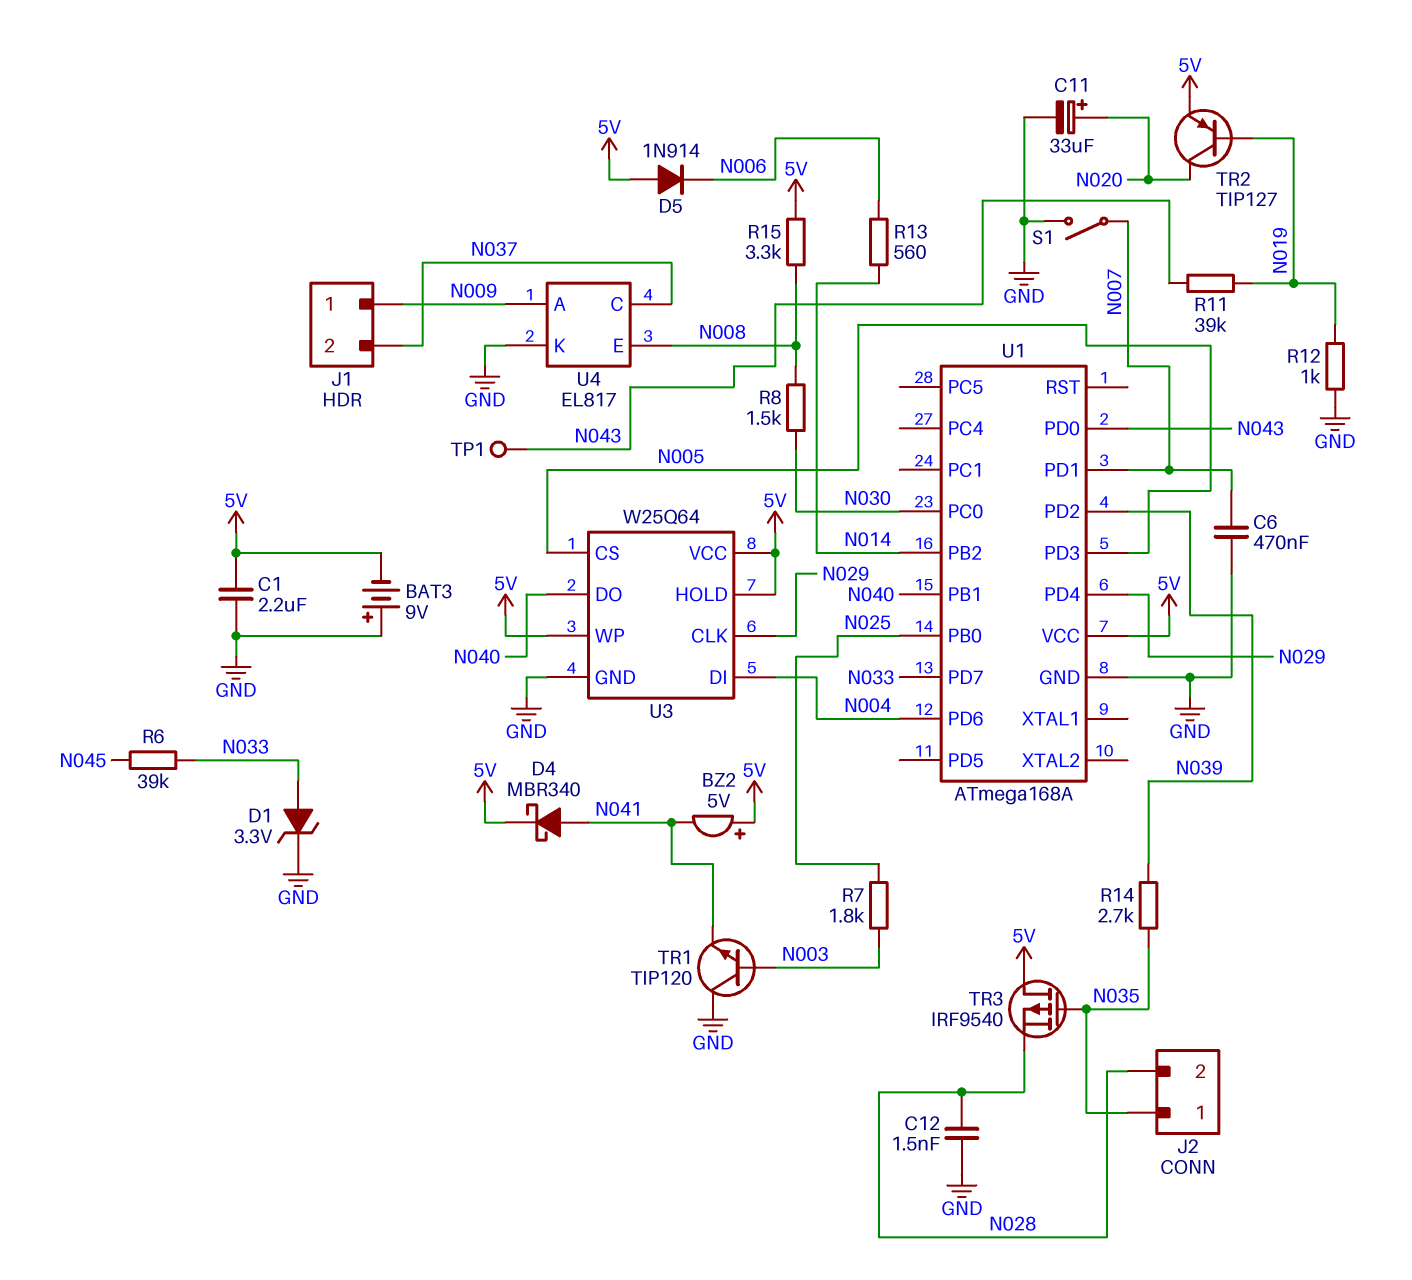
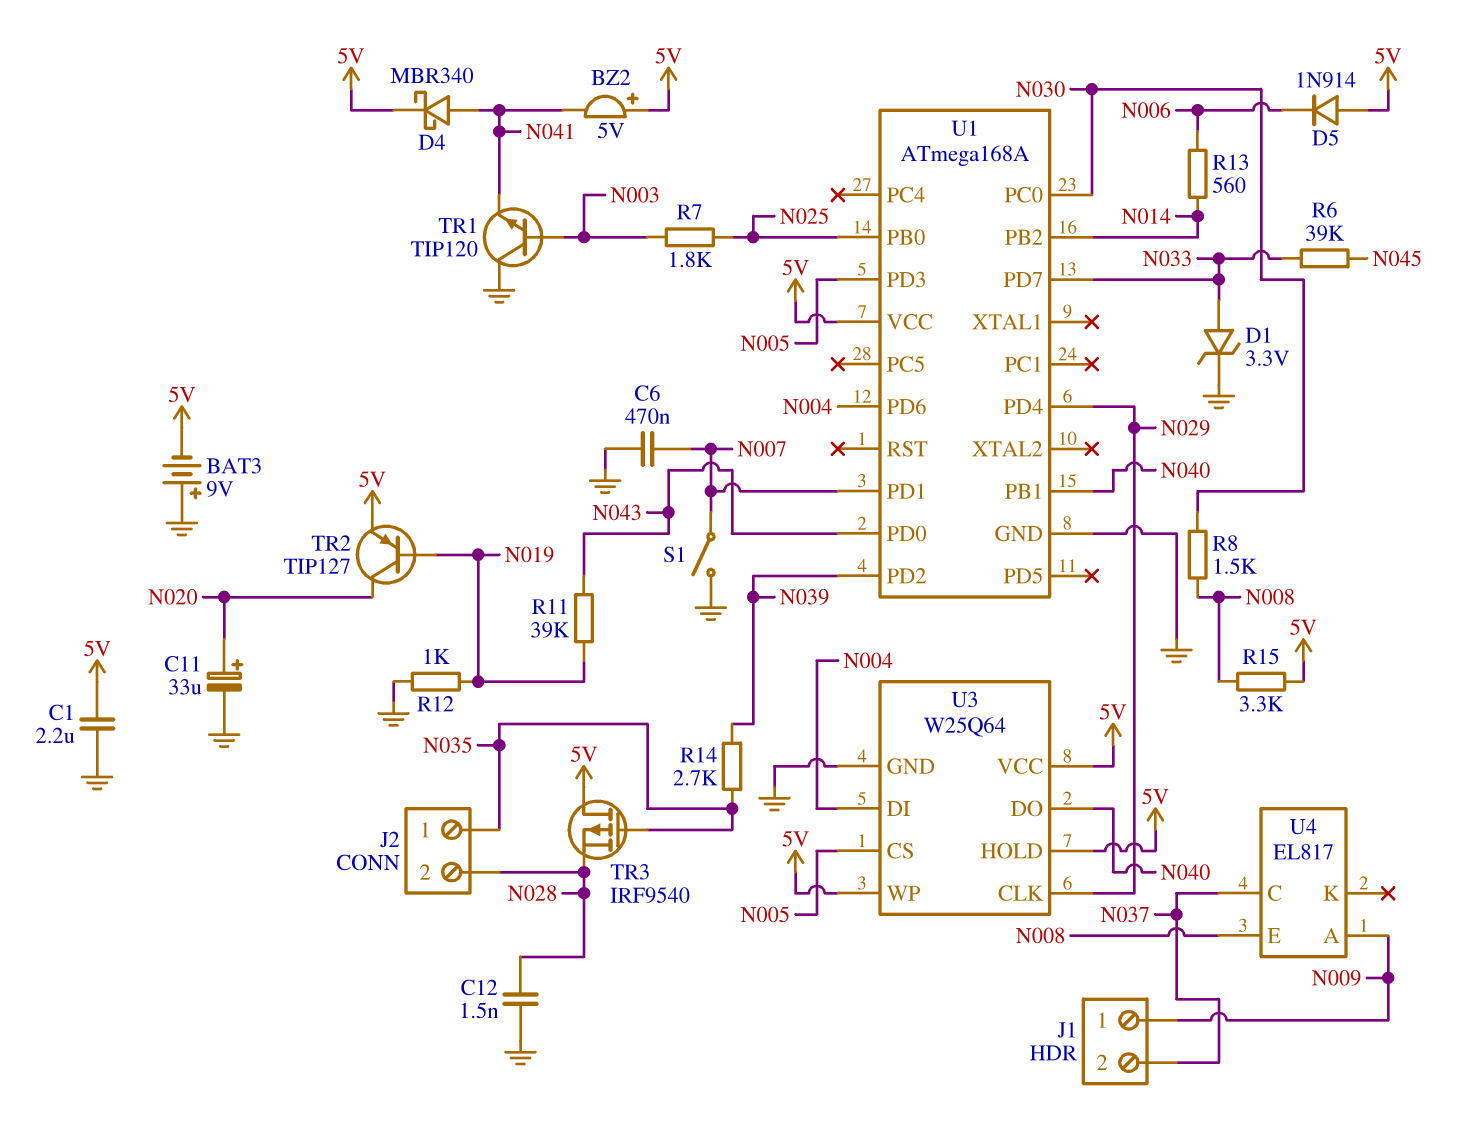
TP1: test point (N043) -> none
U4 pin K: GND -> none

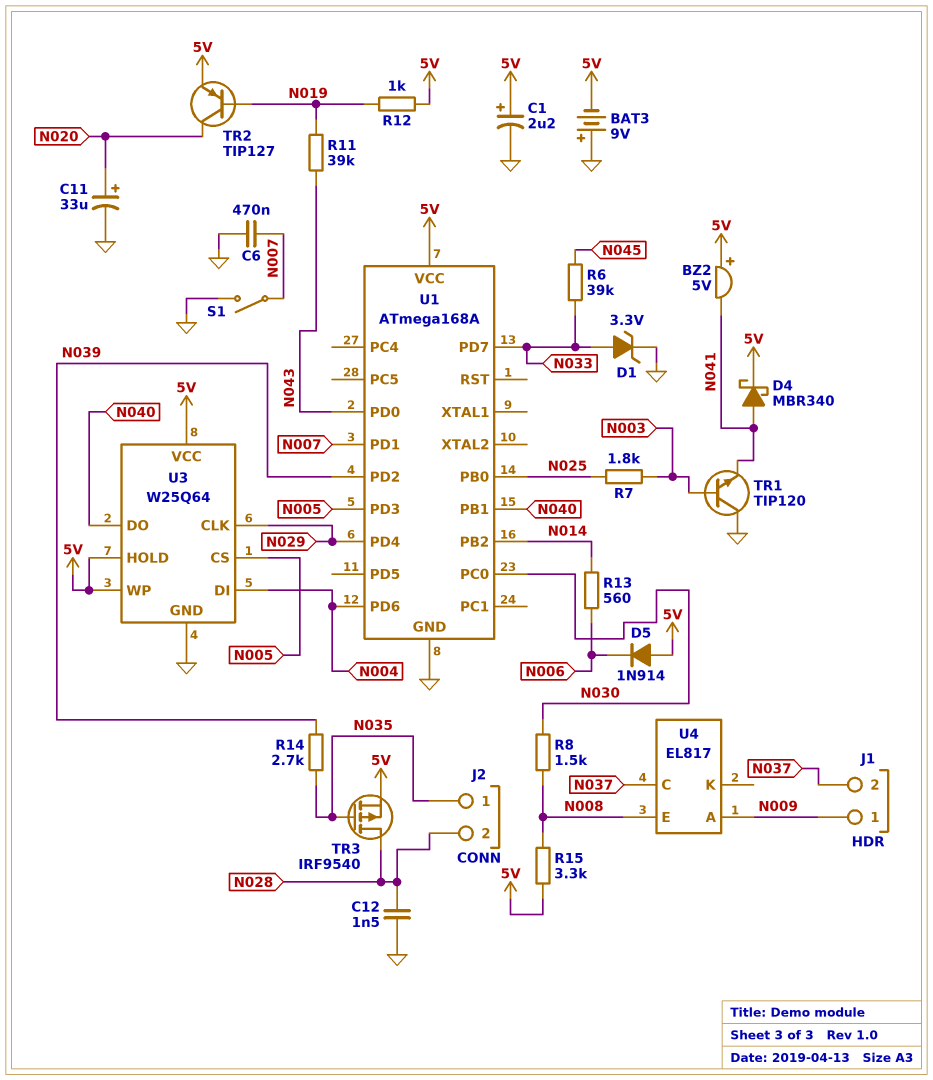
C1: 2.2uF (5V, GND) -> 2.2uF (plus 5V, minus GND)
R12: 1k (GND, N019) -> 1k (5V, N019)
TR3: PMOS IRF9540 (G N035, D 5V, S N028) -> PMOS IRF9540 (G N035, D N028, S 5V)

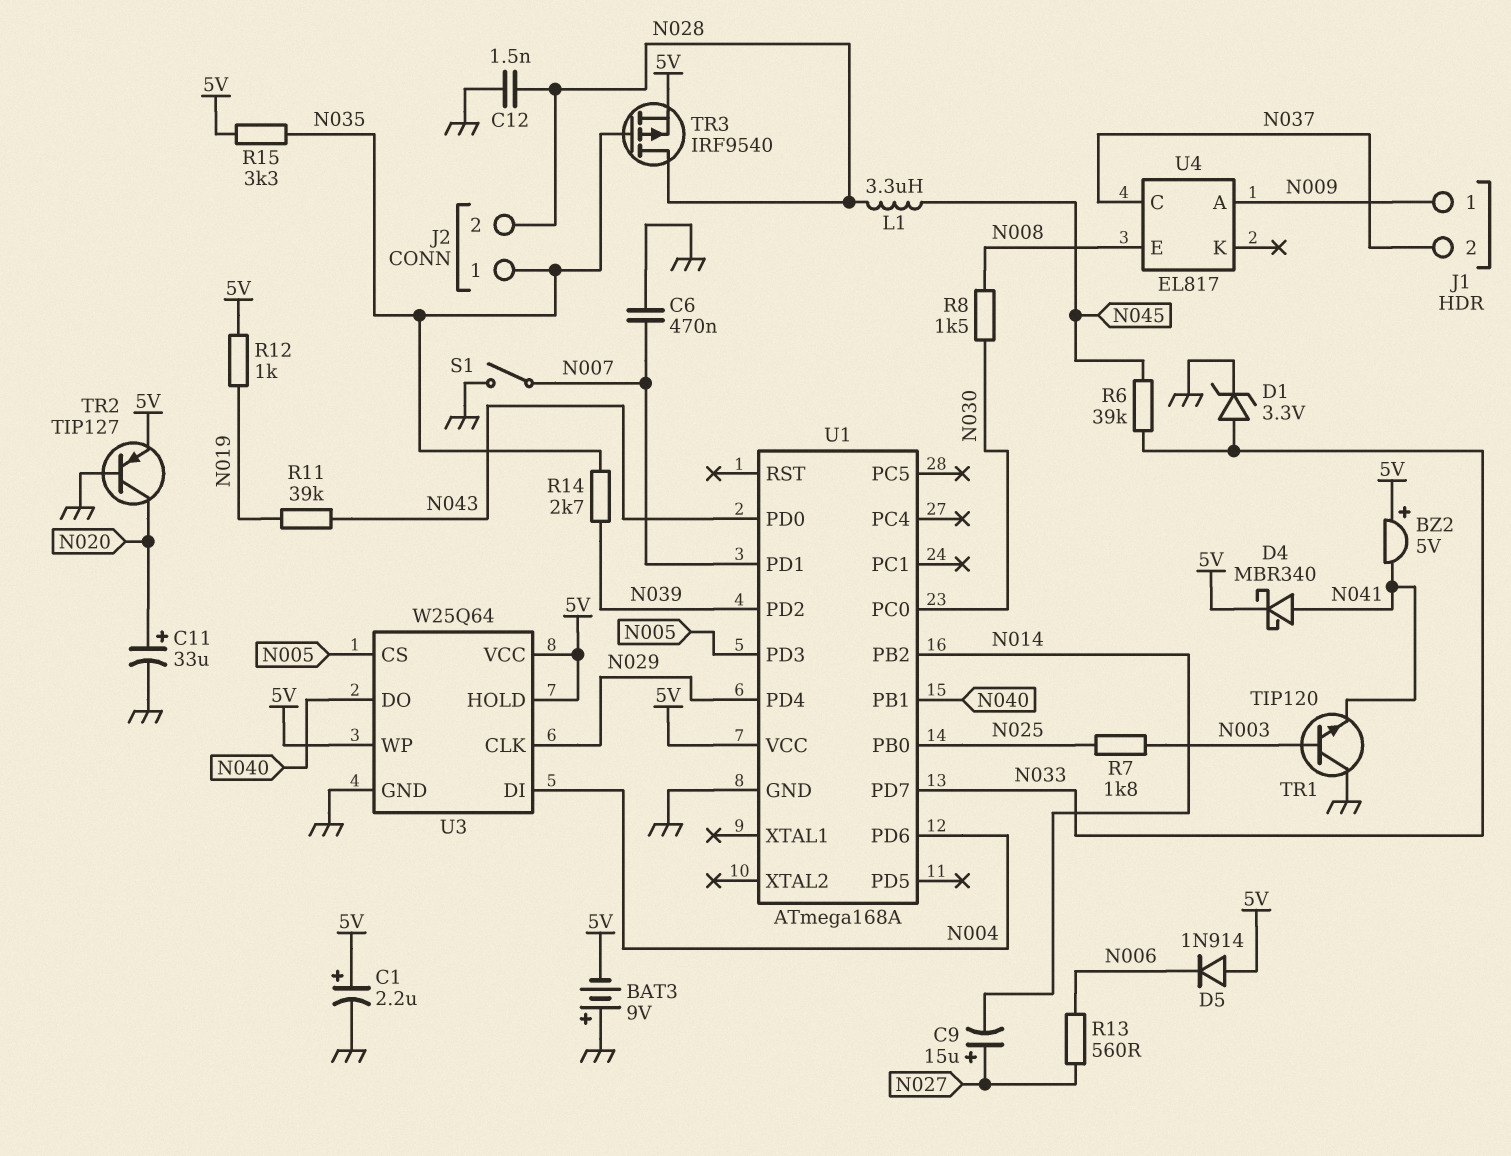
C9: none -> 15uF (plus N027, minus N014)
L1: none -> 3.3uH (N028, N045)
R13: 560 (N006, N014) -> 560 (N006, N027)
R15: 3.3k (5V, N008) -> 3.3k (5V, N035)
TR2: PNP TIP127 (B N019, C N020, E 5V) -> PNP TIP127 (B GND, C N020, E 5V)

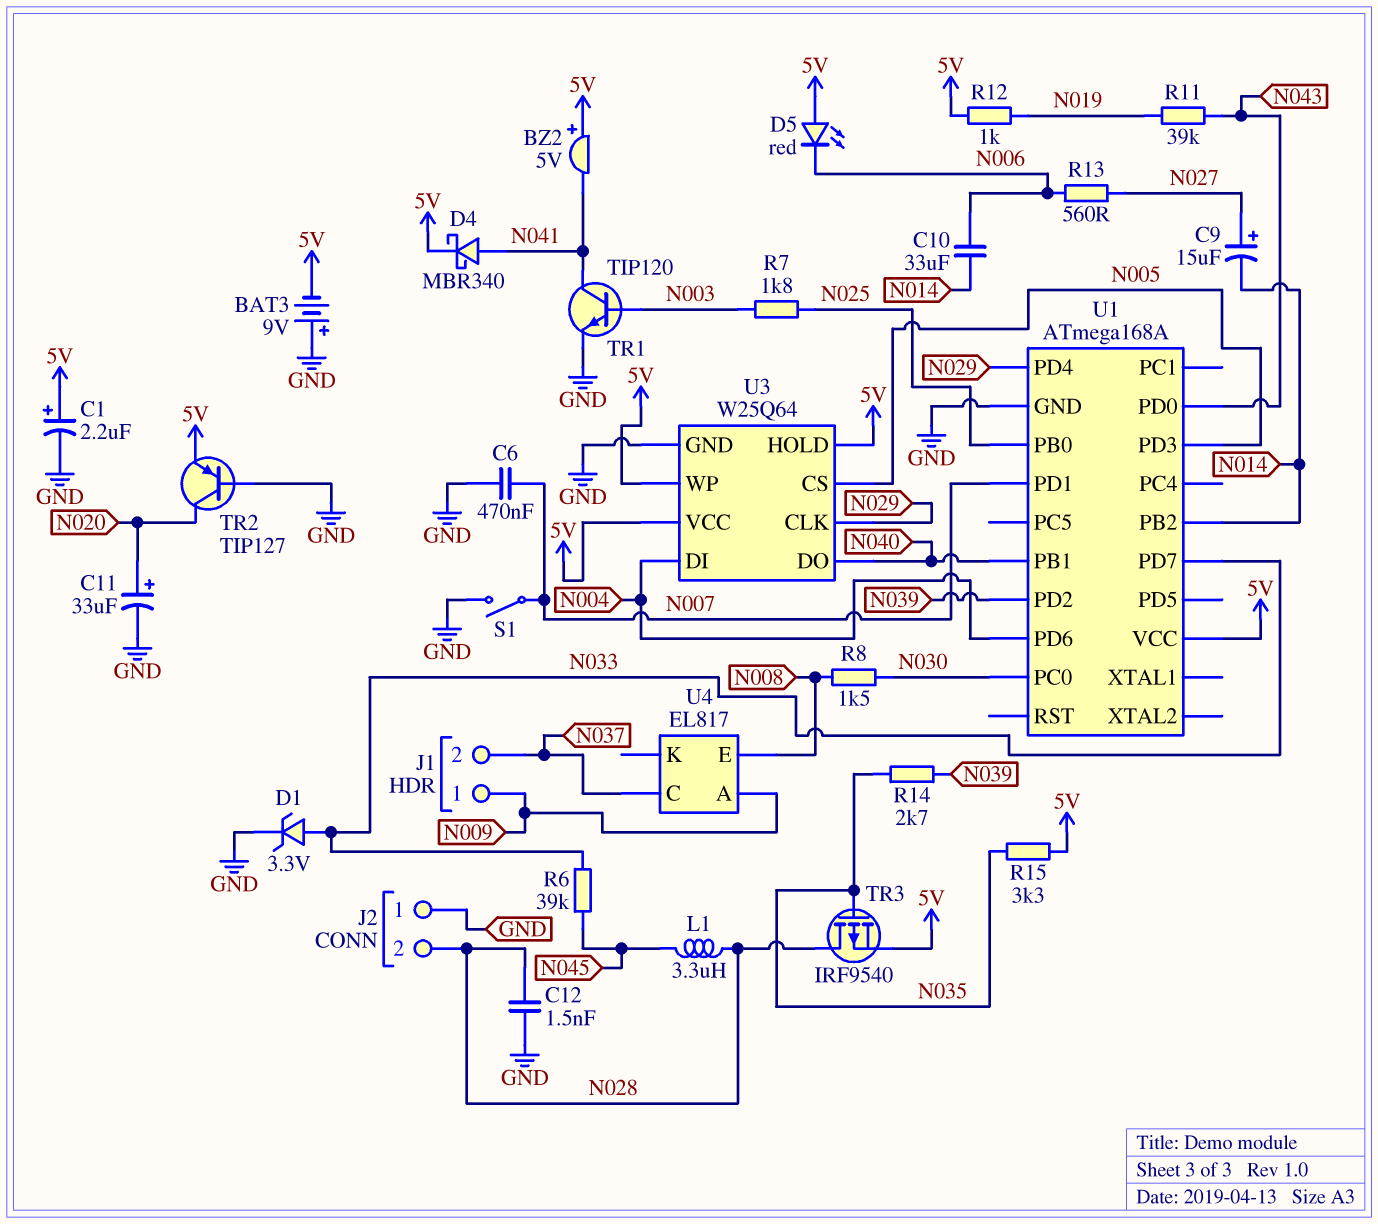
C10: none -> 33uF (N006, N014)
D5: diode 1N914 (A 5V, K N006) -> LED red (A 5V, K N006)
J2 pin 1: N035 -> GND
TR1: NPN TIP120 (B N003, C GND, E N041) -> NPN TIP120 (B N003, C N041, E GND)

